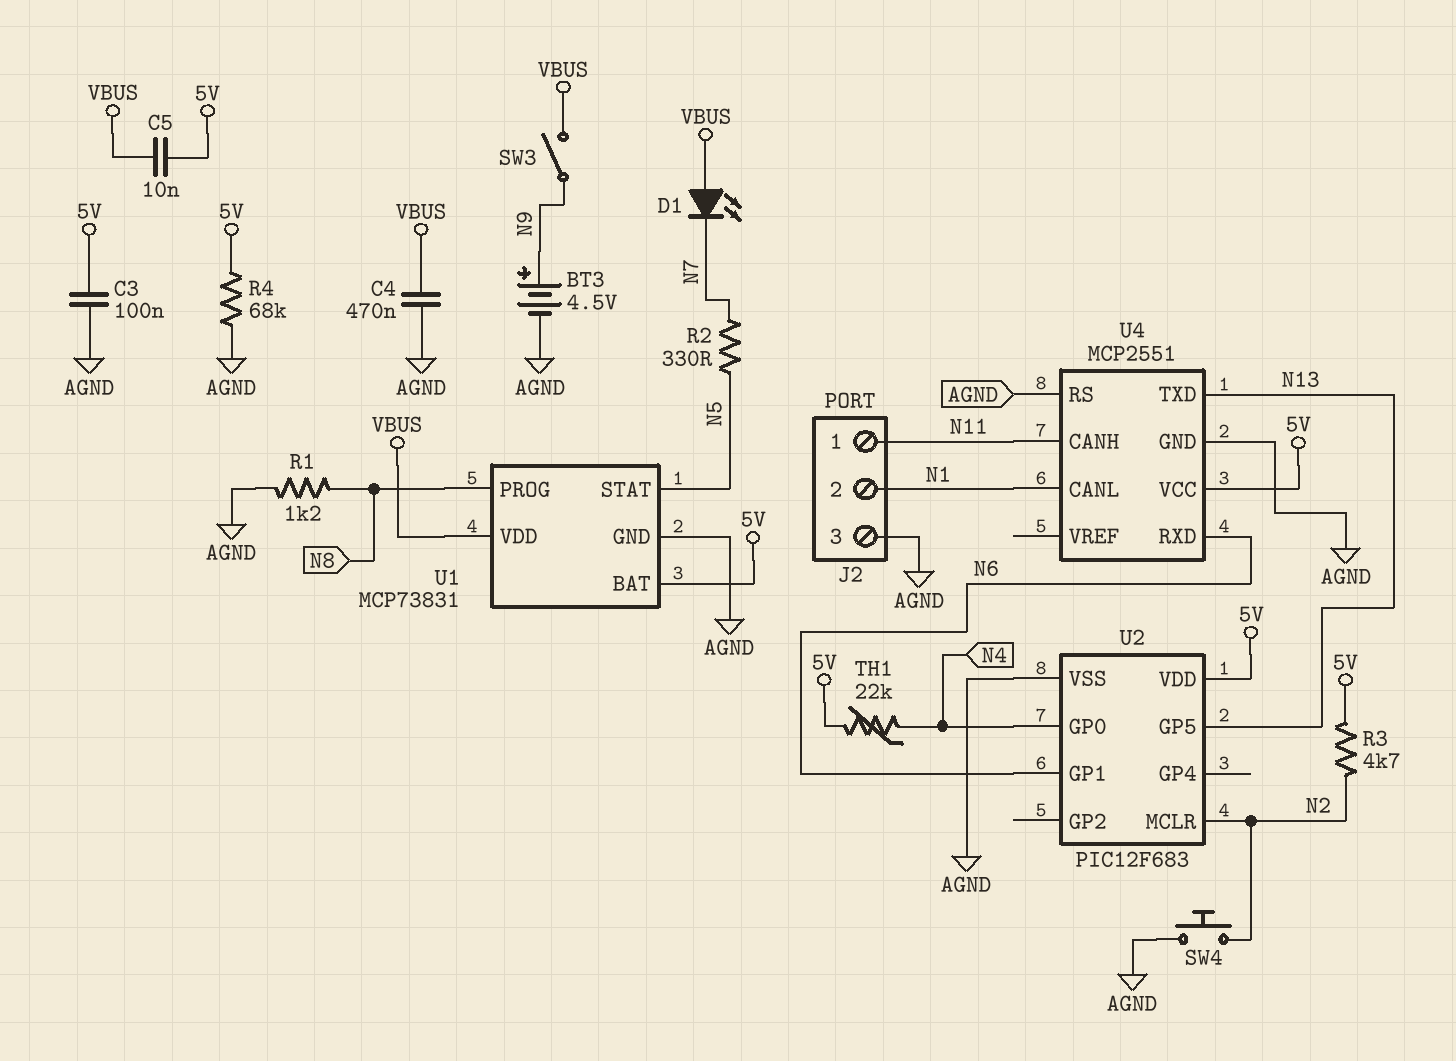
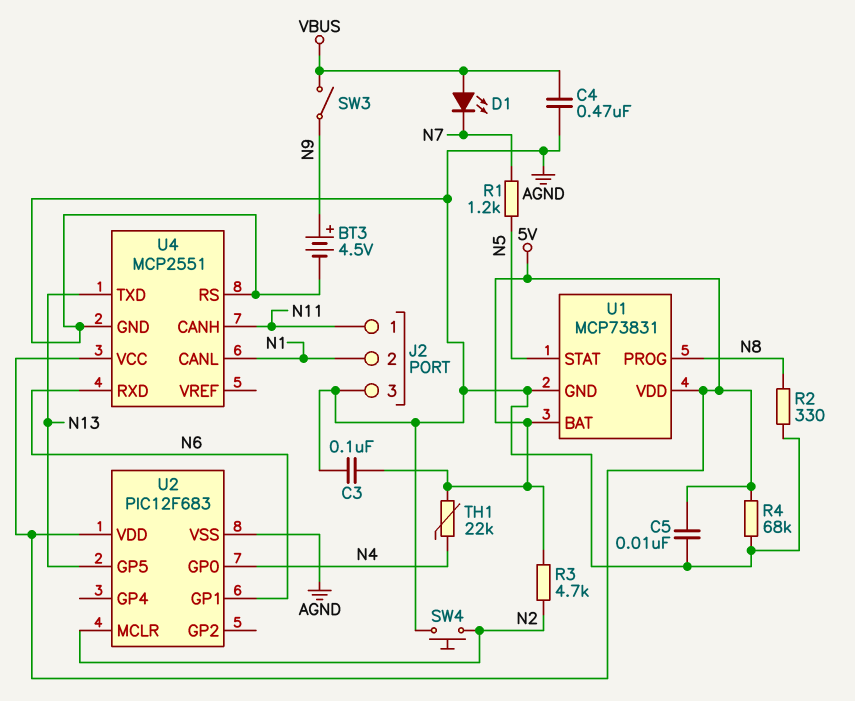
C5: 10nF (5V, VBUS) -> 10nF (5V, AGND)
R1: 1.2k (AGND, N8) -> 1.2k (N5, N7)
R2: 330 (N5, N7) -> 330 (AGND, N8)
U1 pin VDD: VBUS -> 5V

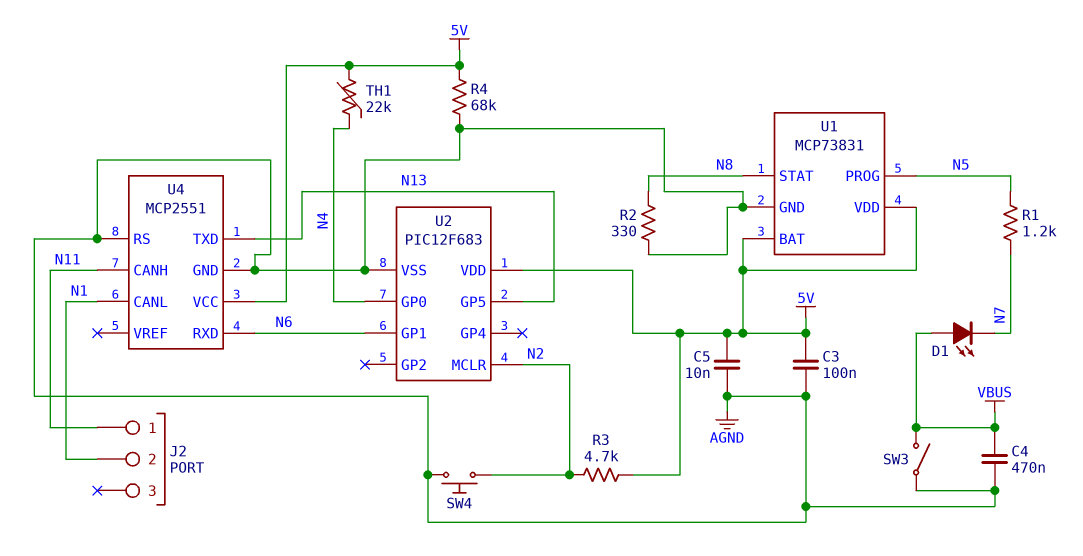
BT3: 4.5V (plus N9, minus AGND) -> none
J2 pin 3: AGND -> none
SW3: switch (N9, VBUS) -> switch (AGND, VBUS)
U1 pin PROG: N8 -> N5
U1 pin STAT: N5 -> N8

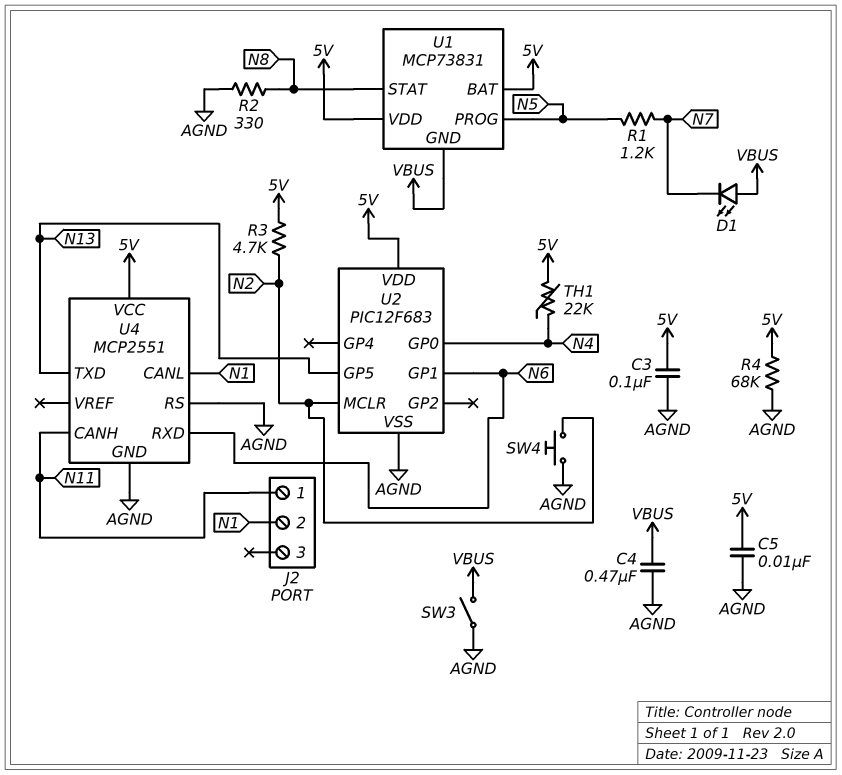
U1 pin GND: AGND -> VBUS

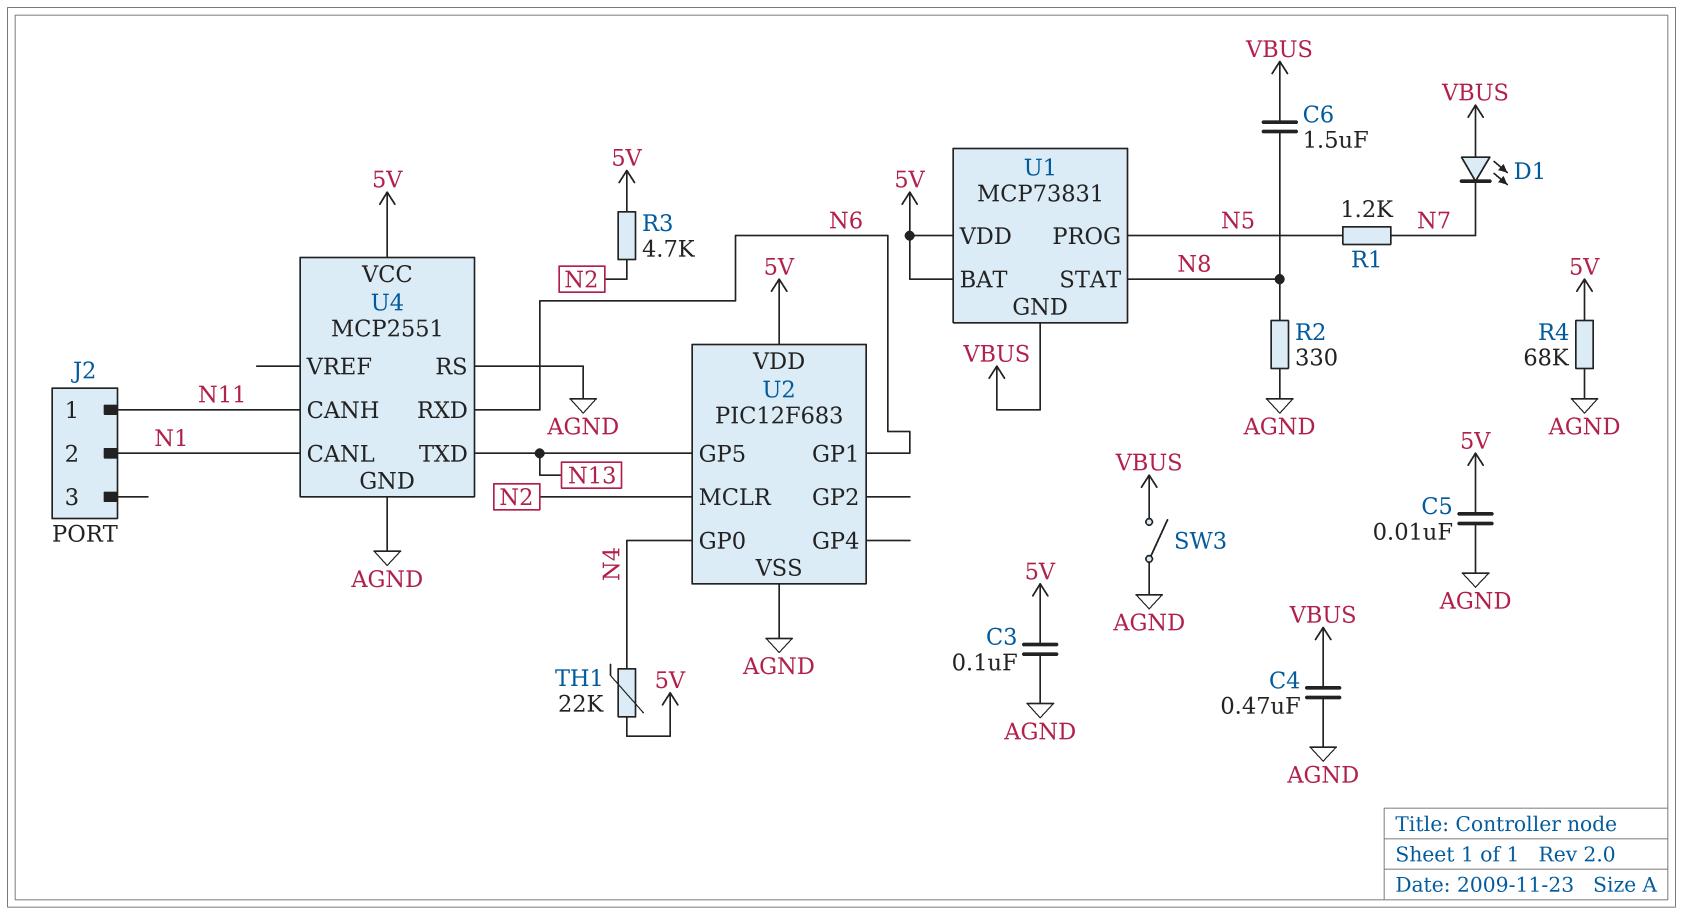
C6: none -> 1.5uF (N8, VBUS)
SW4: button (AGND, N2) -> none

